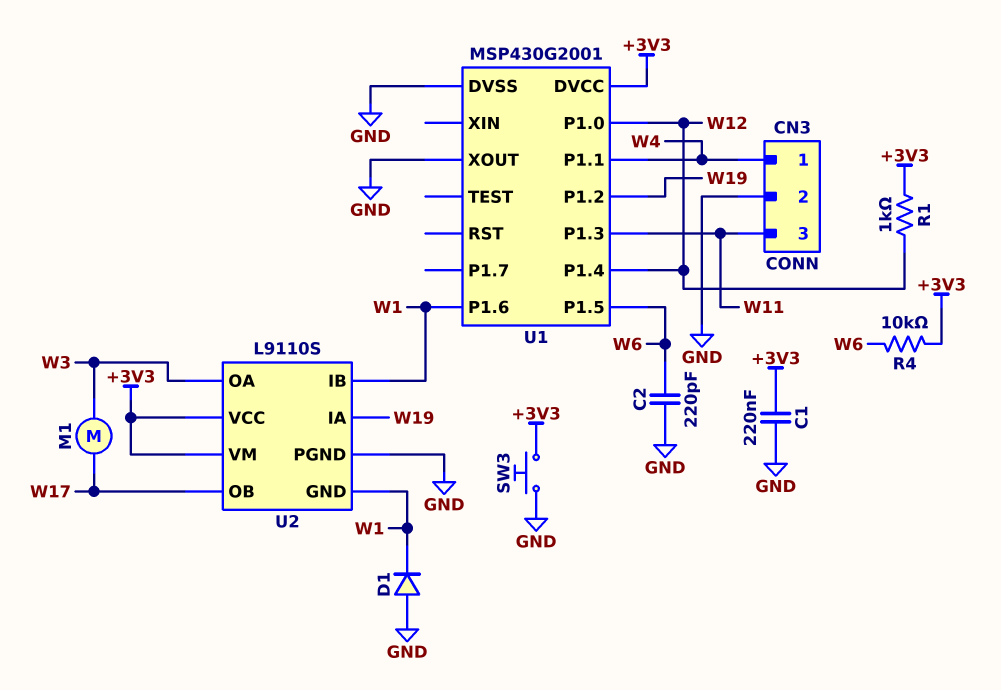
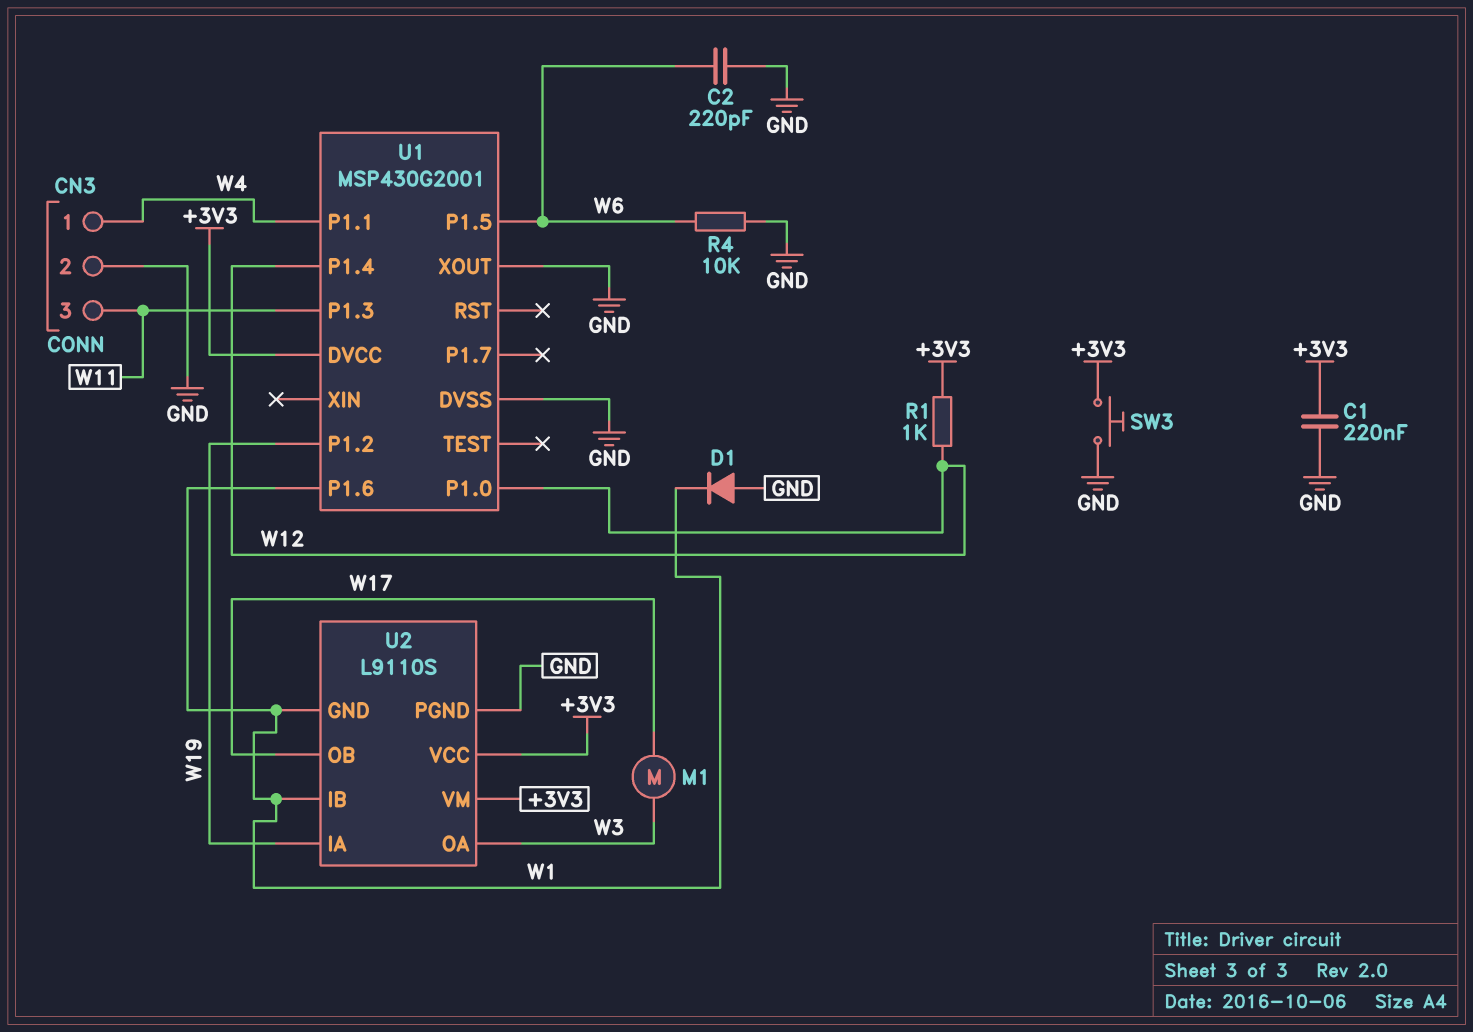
R4: 10k (+3V3, W6) -> 10k (GND, W6)

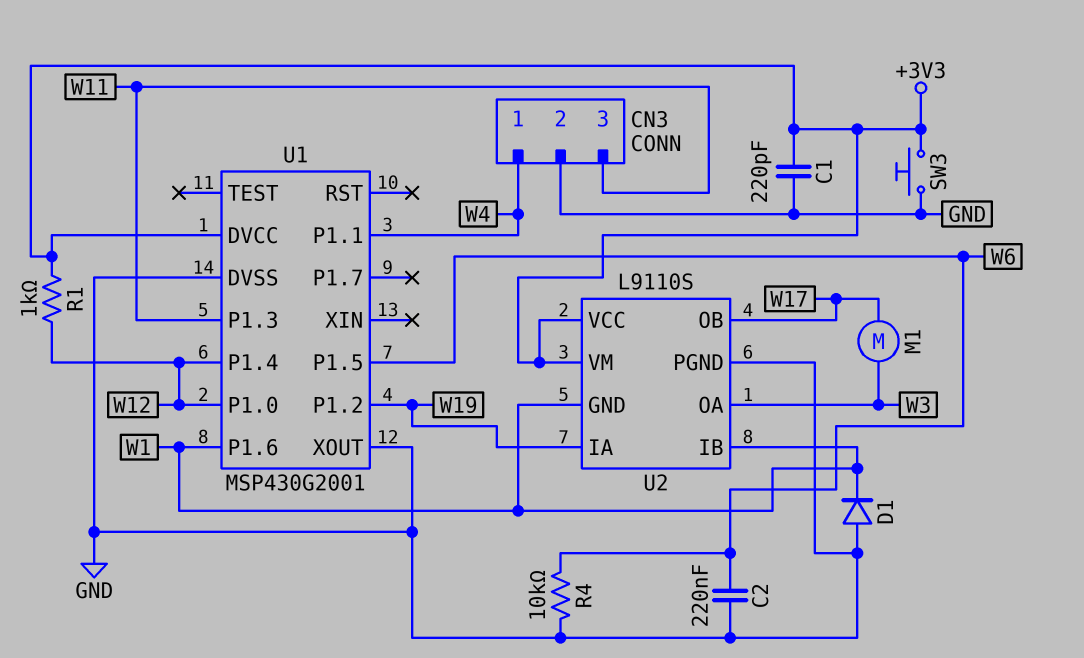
C1: 220nF (+3V3, GND) -> 220pF (+3V3, GND)
C2: 220pF (GND, W6) -> 220nF (GND, W6)

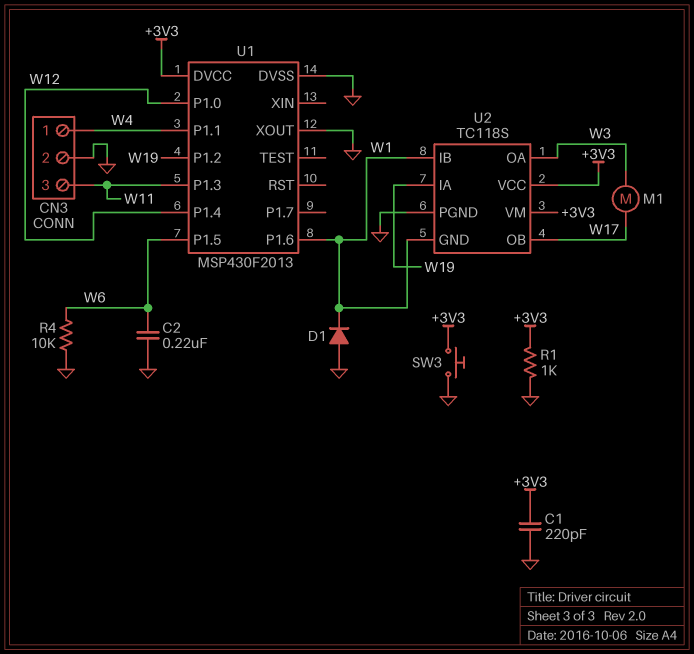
R1: 1k (+3V3, W12) -> 1k (+3V3, GND)
U1: MSP430G2001 -> MSP430F2013
U2: L9110S -> TC118S

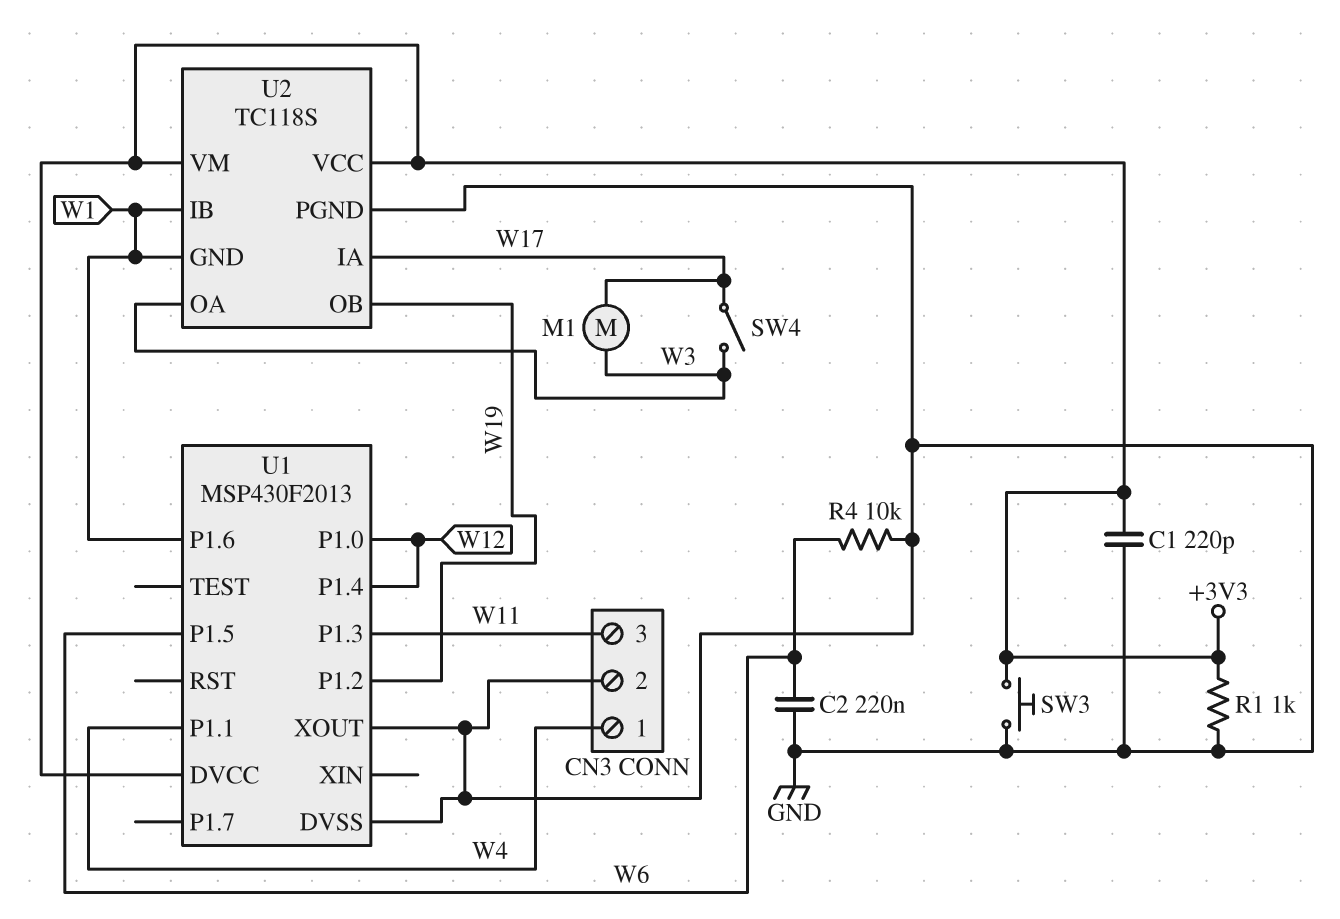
D1: diode (A GND, K W1) -> none
SW4: none -> switch (W3, W17)
U2 pin IA: W19 -> W17
U2 pin OB: W17 -> W19

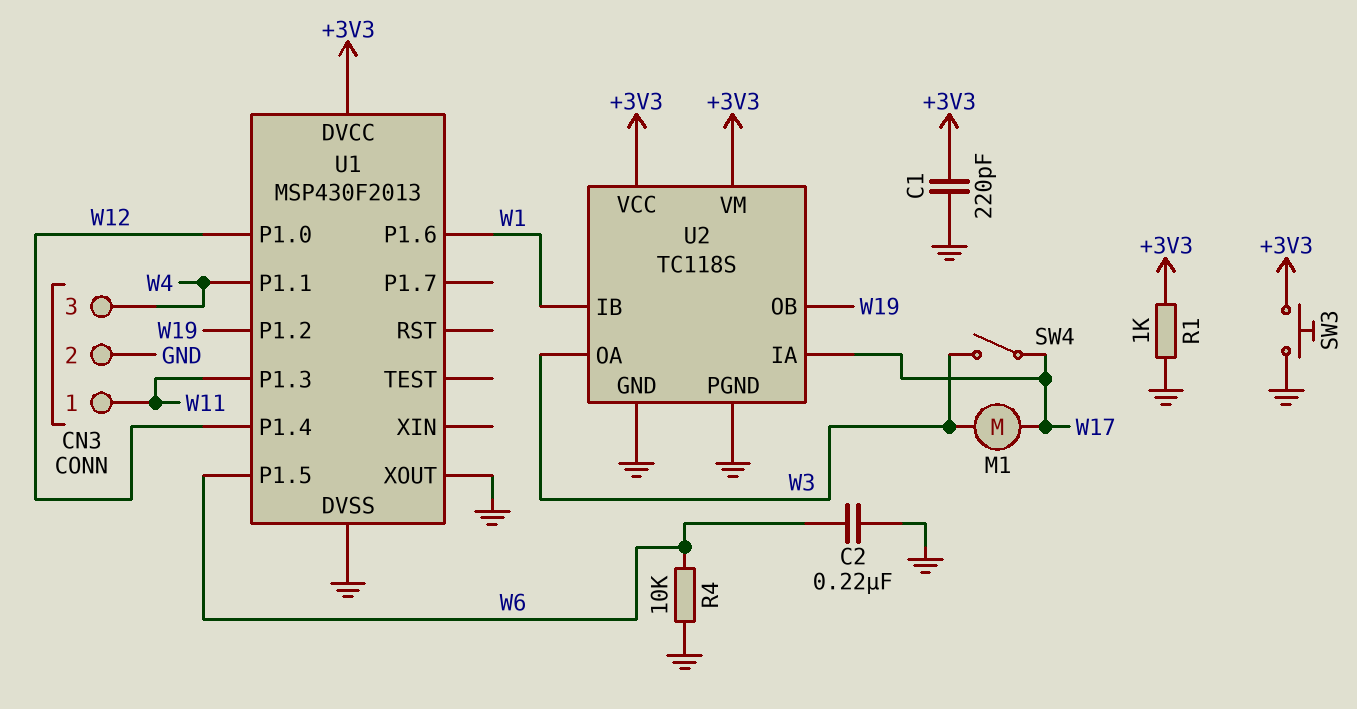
CN3 pin 1: W4 -> W11
CN3 pin 3: W11 -> W4
U2 pin GND: W1 -> GND

